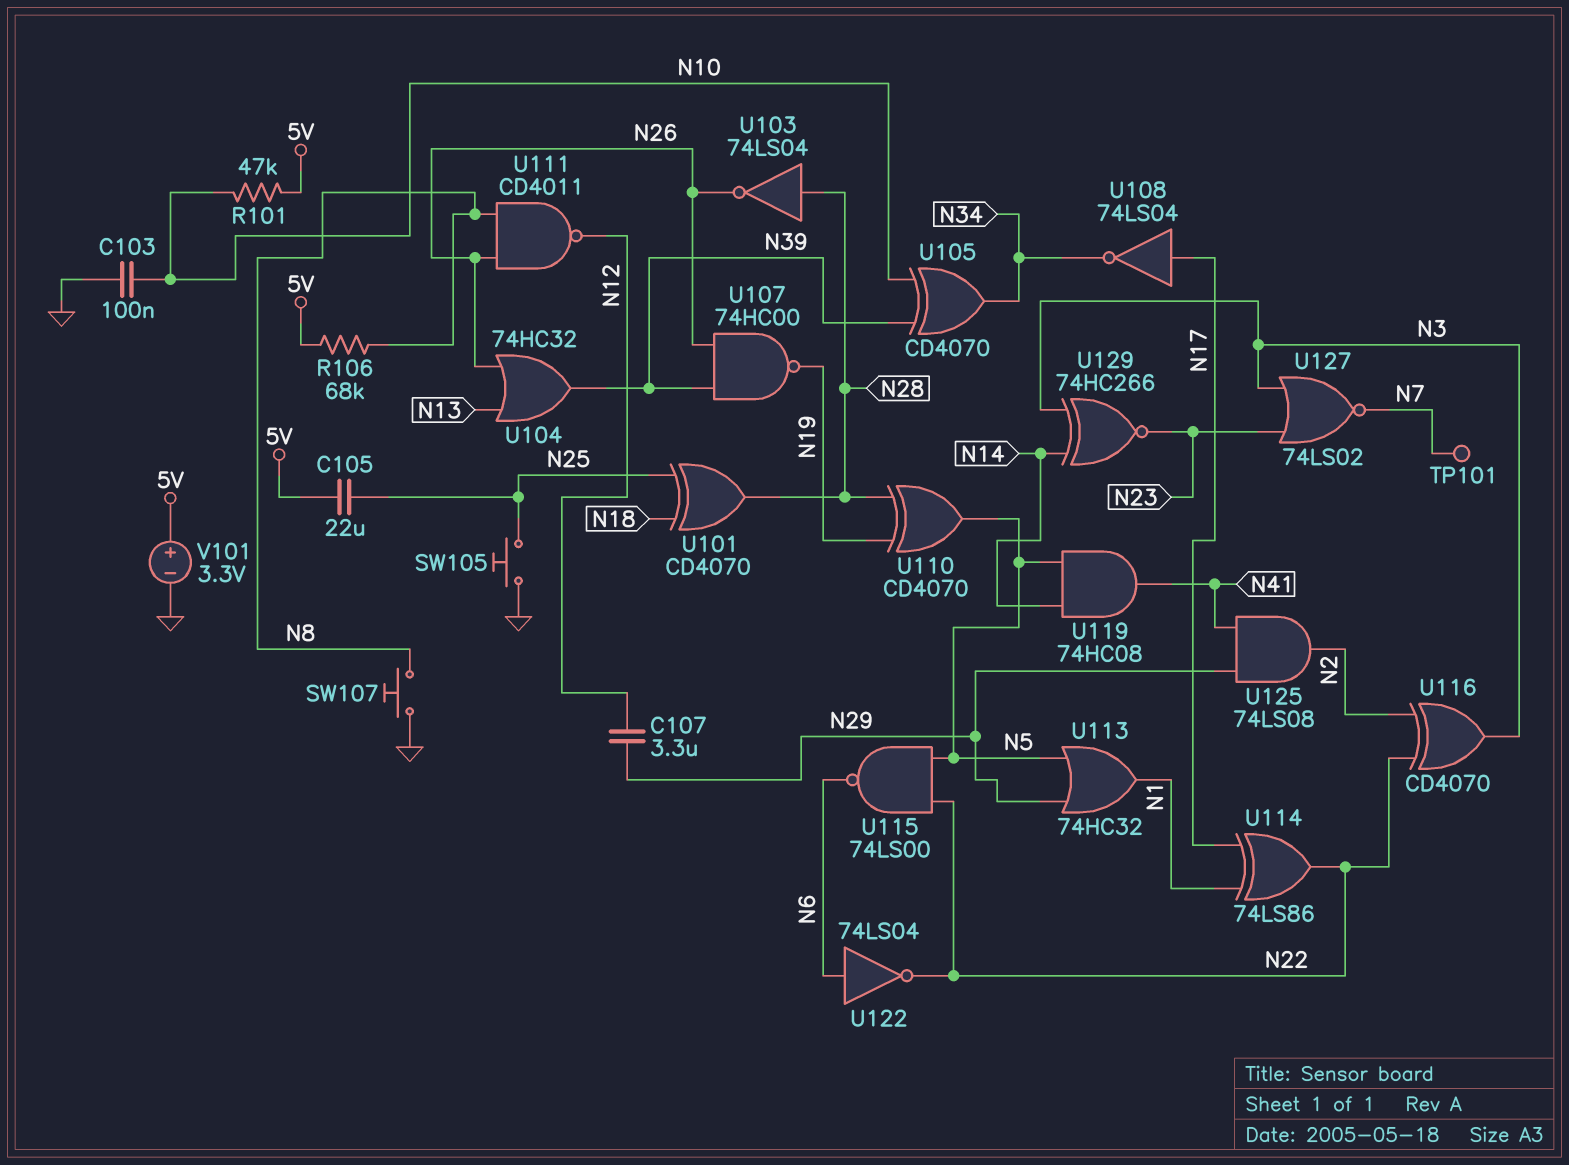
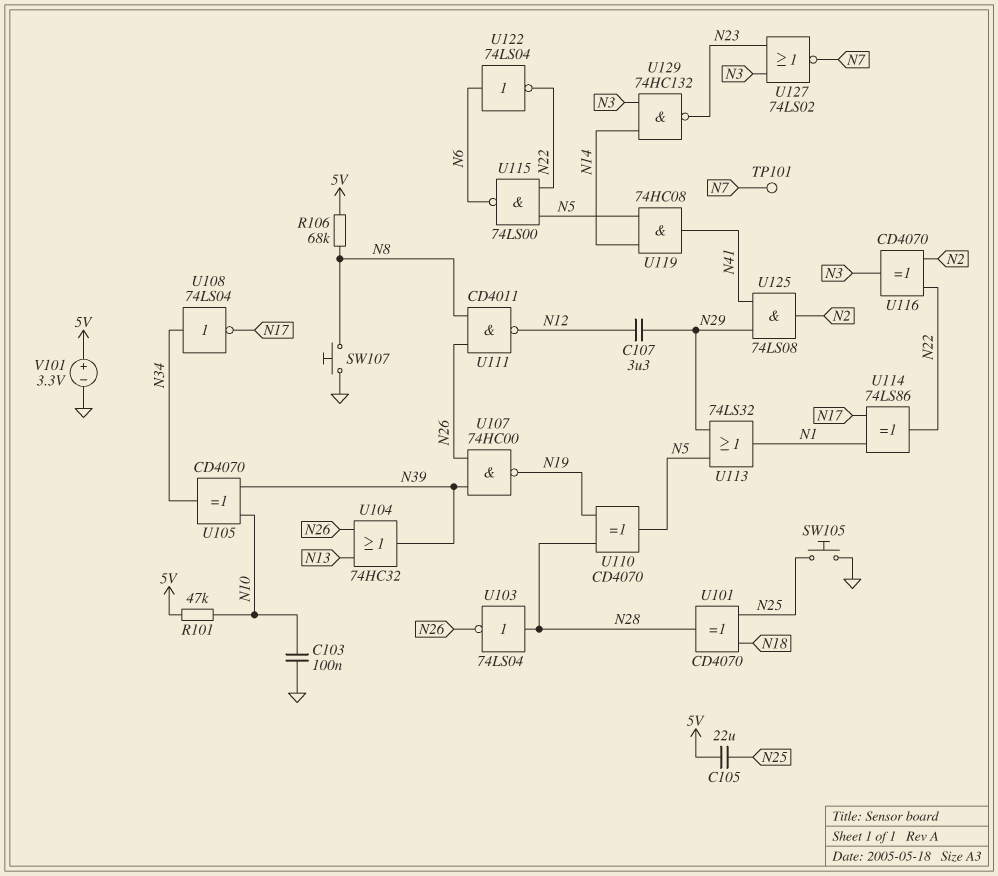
U108: NOT 74LS04 (in N17, out N34) -> NOT 74LS04 (in N34, out N17)
U113: OR 74HC32 (in N5, in N29, out N1) -> OR 74LS32 (in N5, in N29, out N1)
U129: XNOR 74HC266 (in N3, in N14, out N23) -> NAND 74HC132 (in N3, in N14, out N23)

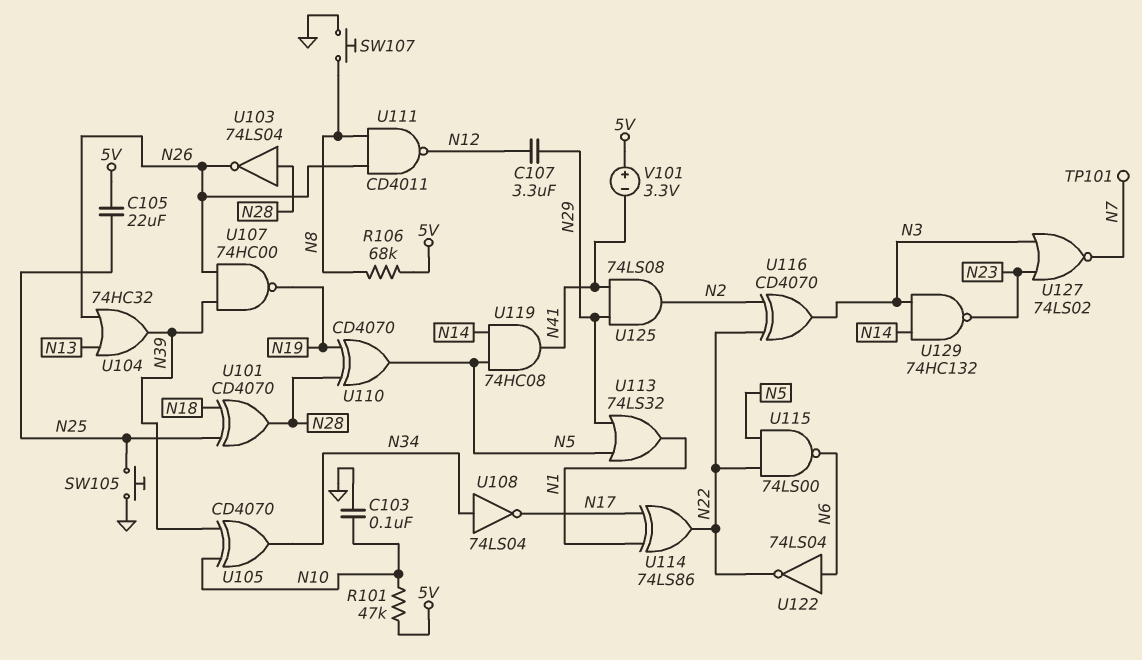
V101: 3.3V (plus 5V, minus GND) -> 3.3V (plus 5V, minus N41)

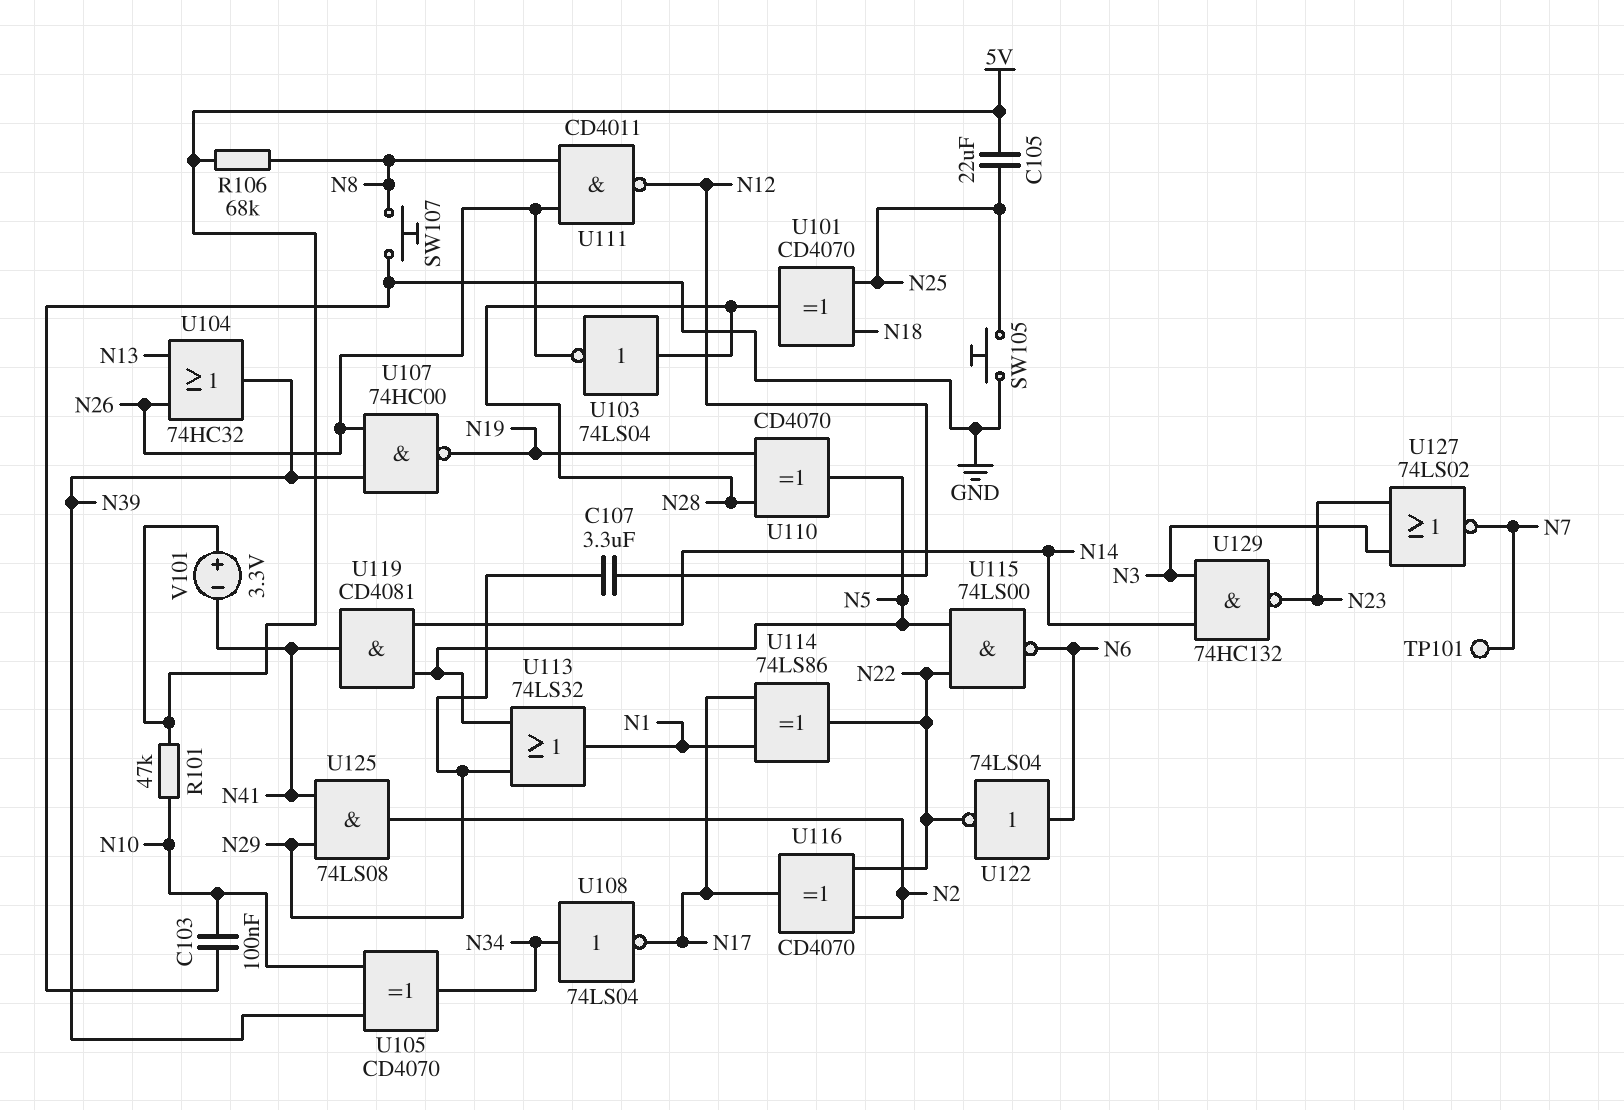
U116: XOR CD4070 (in N2, in N22, out N3) -> XOR CD4070 (in N2, in N22, out N17)
U119: AND 74HC08 (in N5, in N14, out N41) -> AND CD4081 (in N5, in N14, out N41)

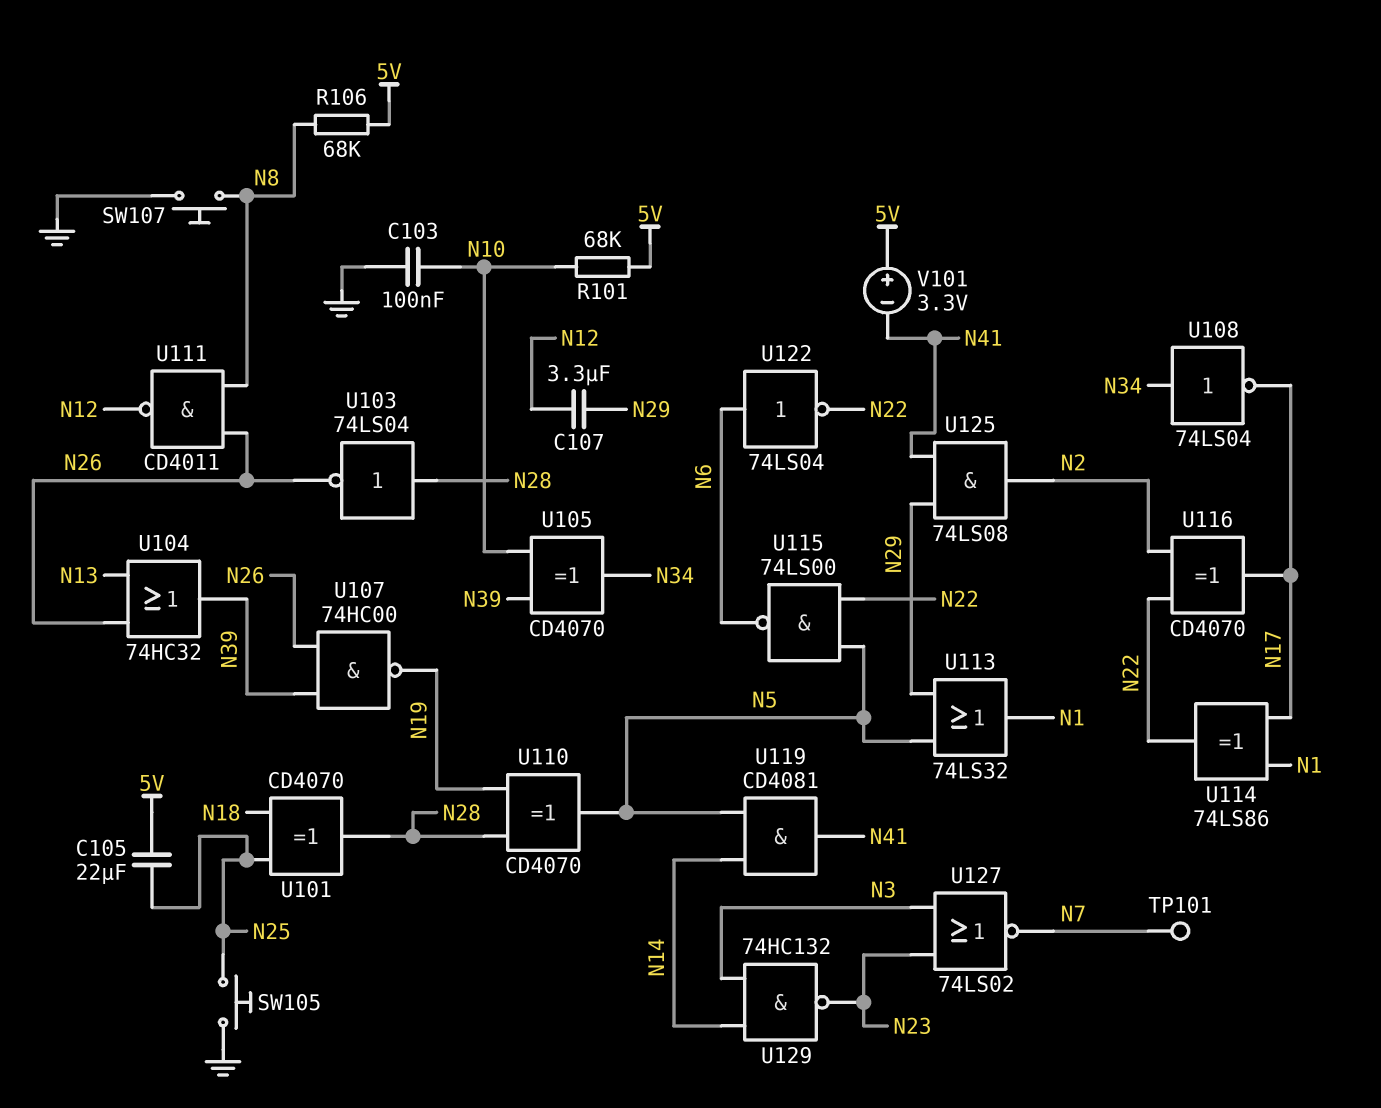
R101: 47k (5V, N10) -> 68k (5V, N10)

